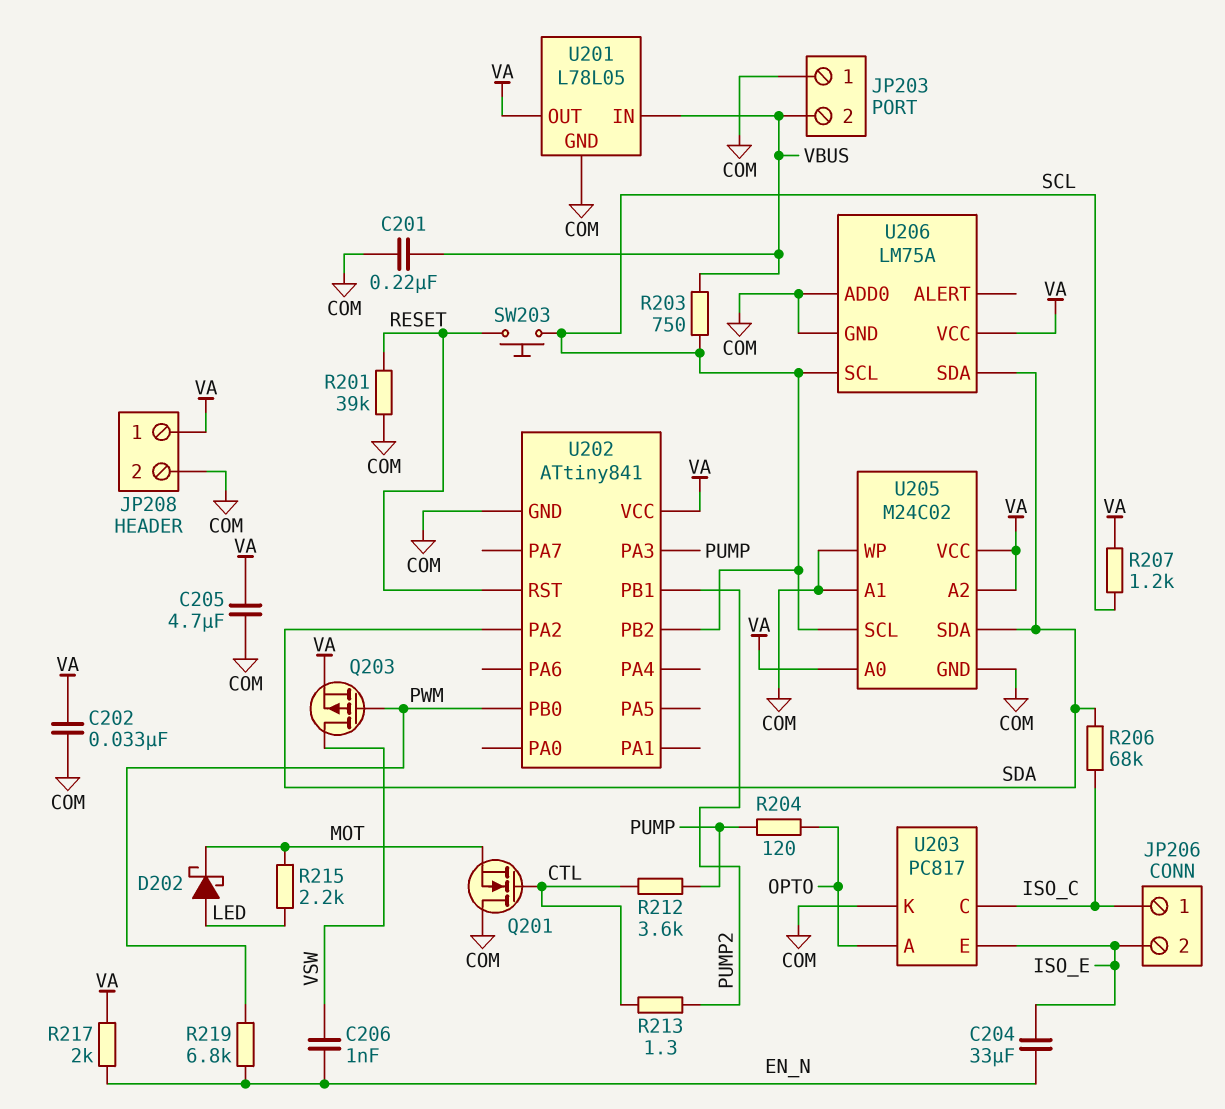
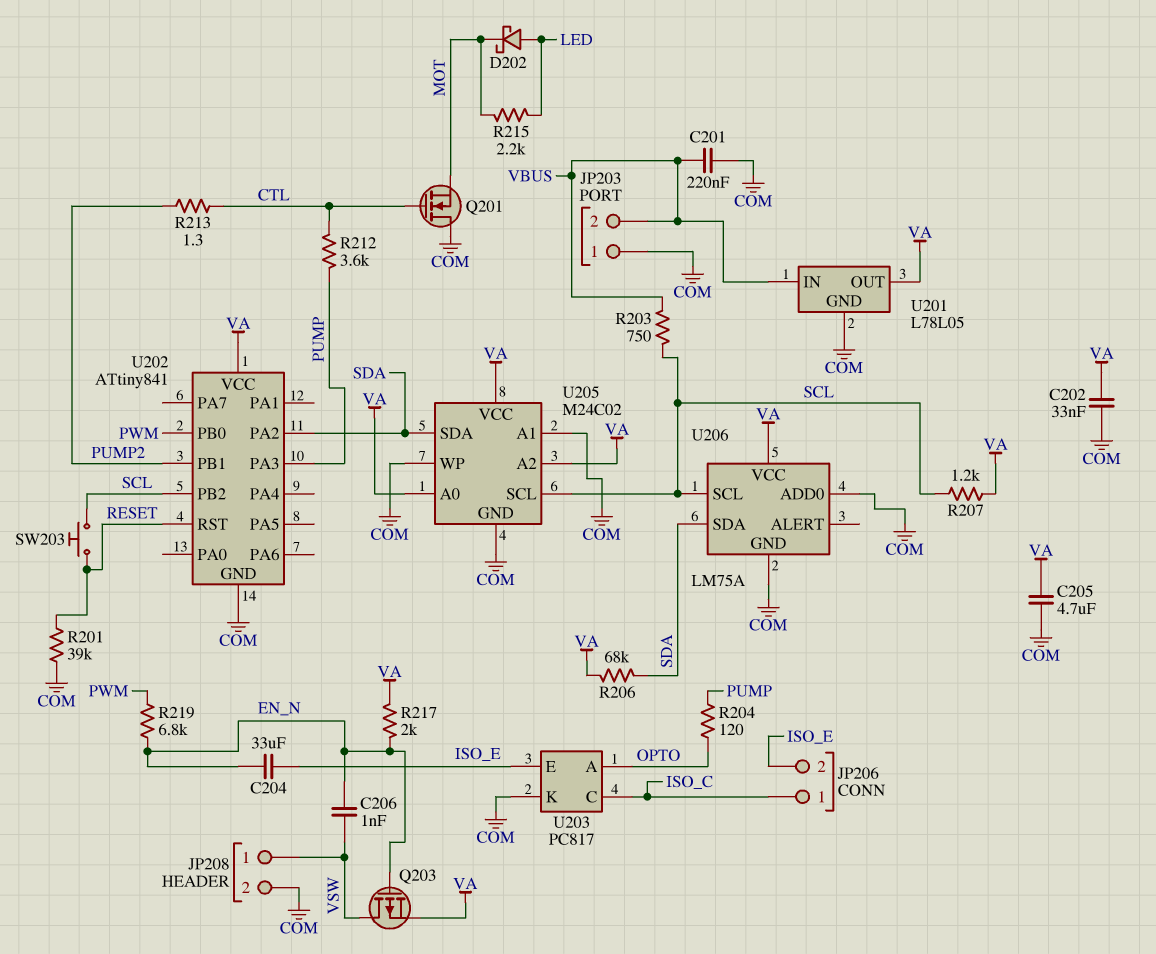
JP208 pin 1: VA -> VSW
Q203: PMOS (G PWM, D VSW, S VA) -> PMOS (G EN_N, D VSW, S VA)
R206: 68k (ISO_C, SDA) -> 68k (SDA, VA)

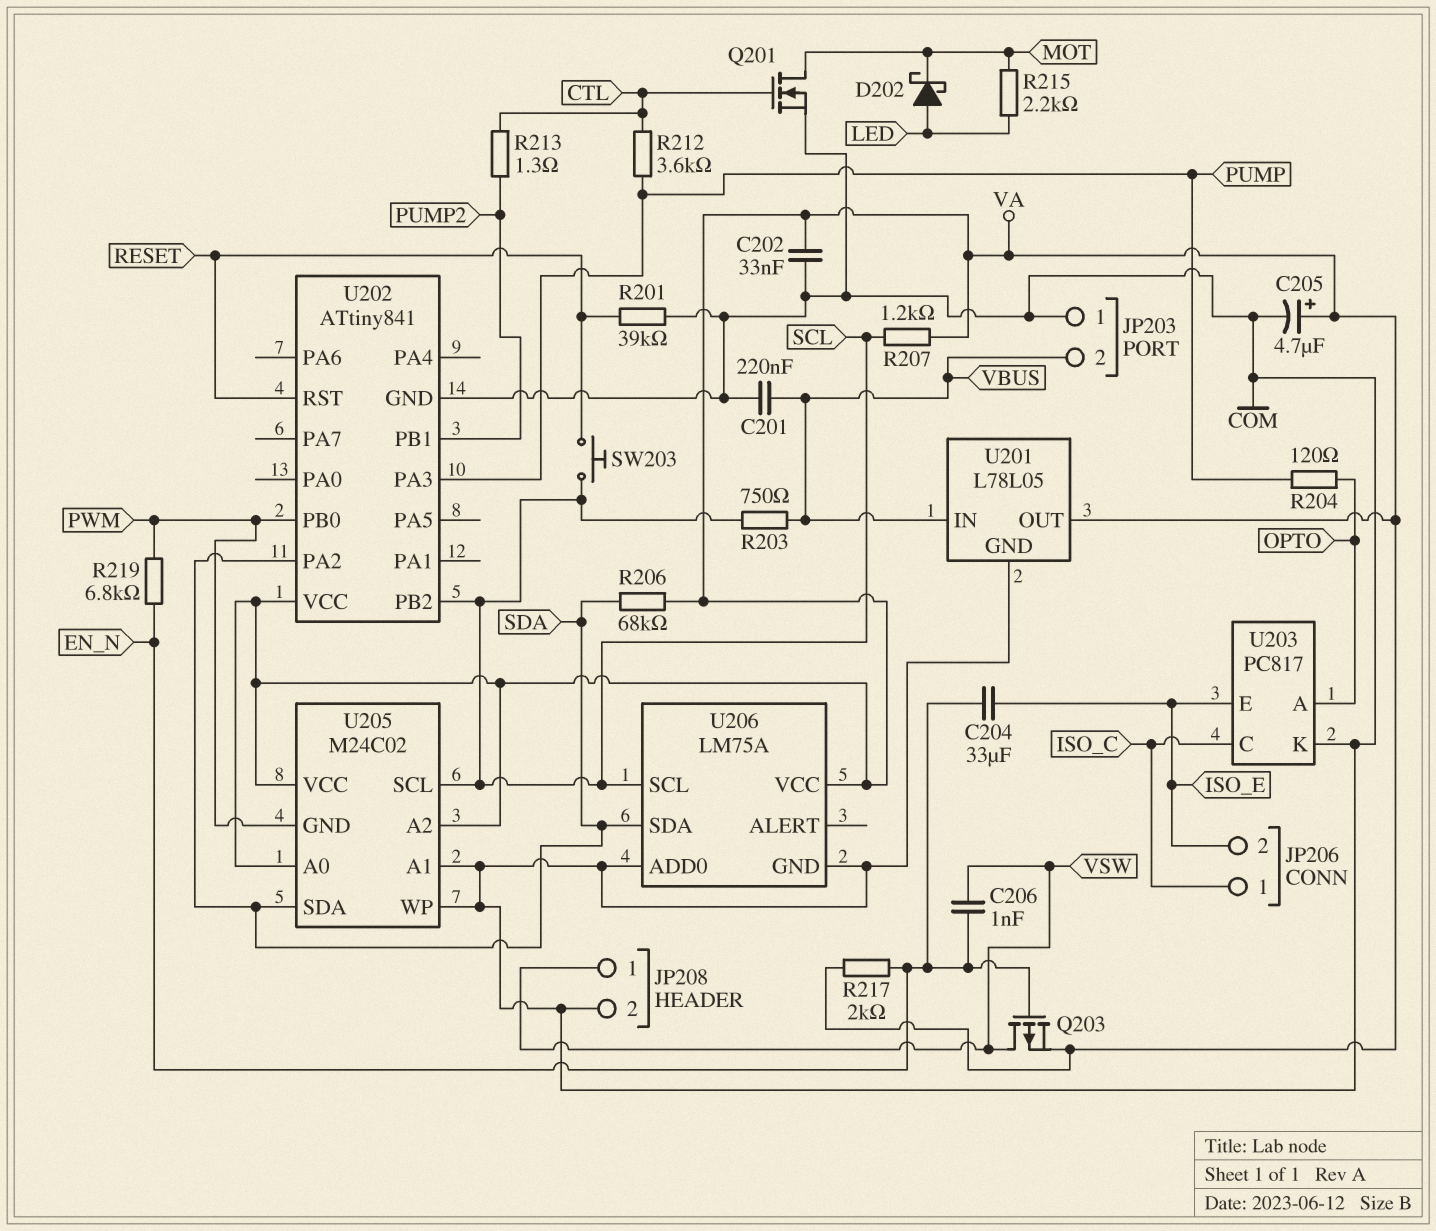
C205: 4.7uF (COM, VA) -> 4.7uF (plus VA, minus COM)
Q201: NMOS (G CTL, D COM, S MOT) -> NMOS (G CTL, D MOT, S COM)
U205 pin GND: COM -> PWM

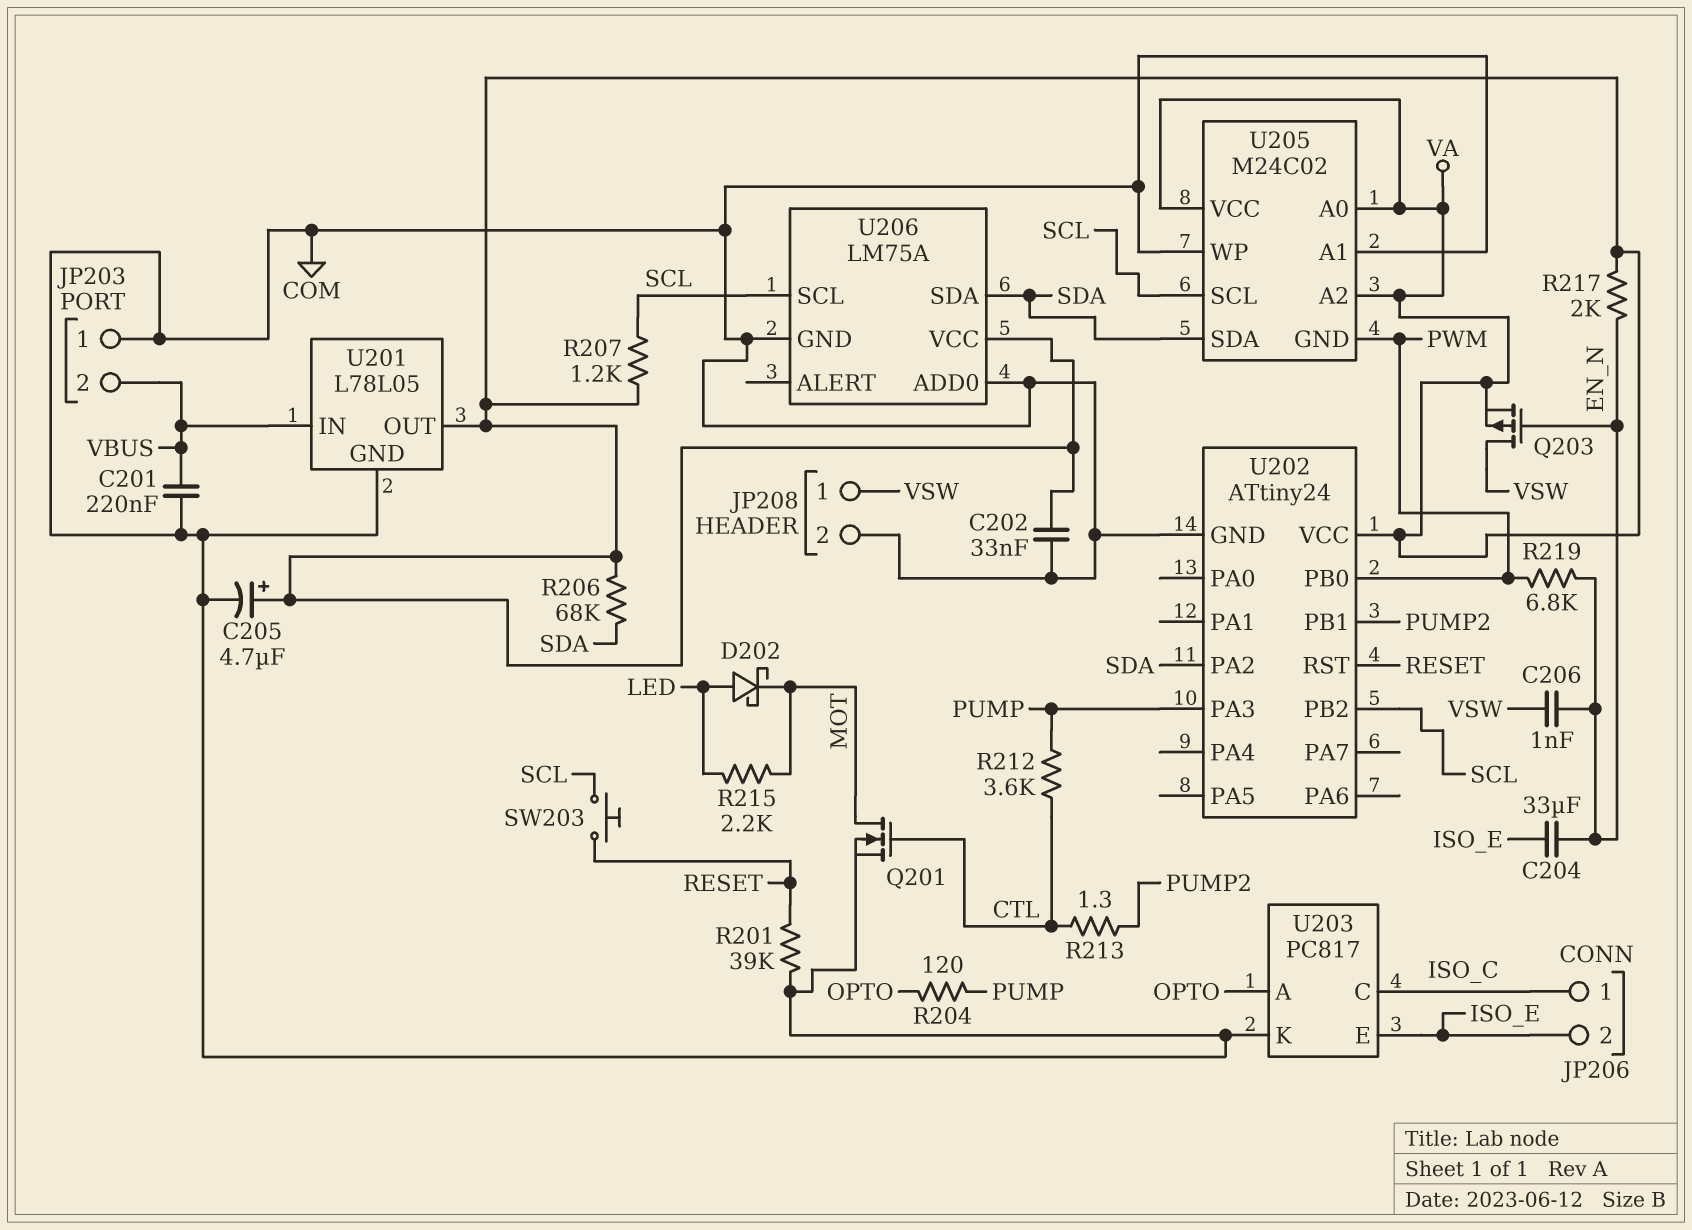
R203: 750 (SCL, VBUS) -> none
U202: ATtiny841 -> ATtiny24

